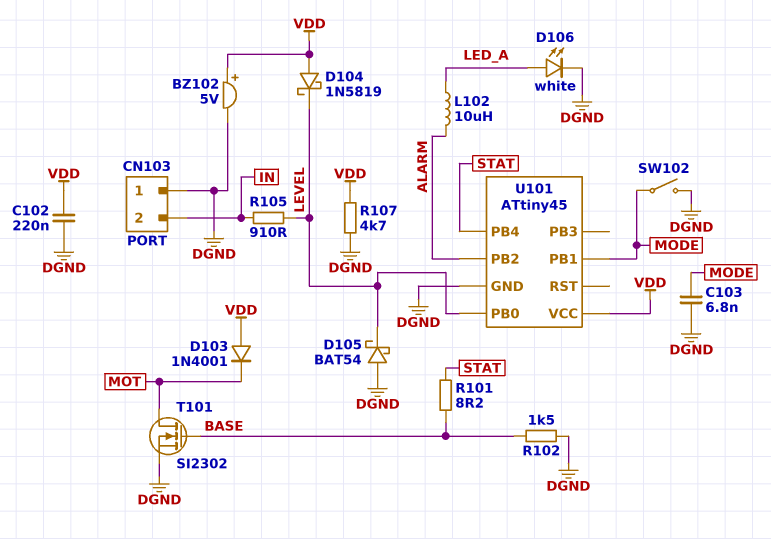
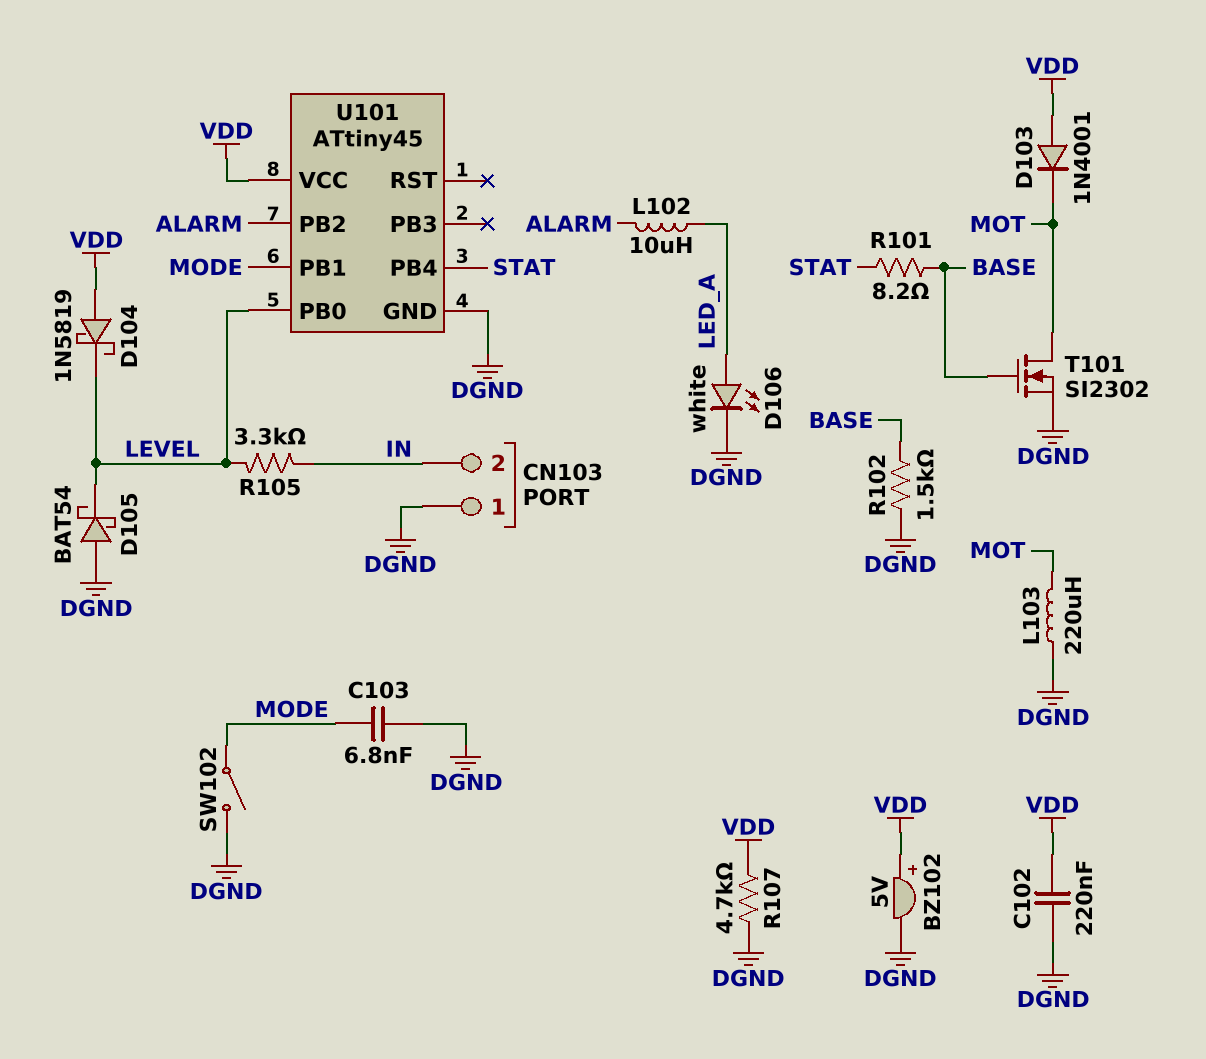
L103: none -> 220uH (DGND, MOT)
R105: 910 (IN, LEVEL) -> 3.3k (IN, LEVEL)

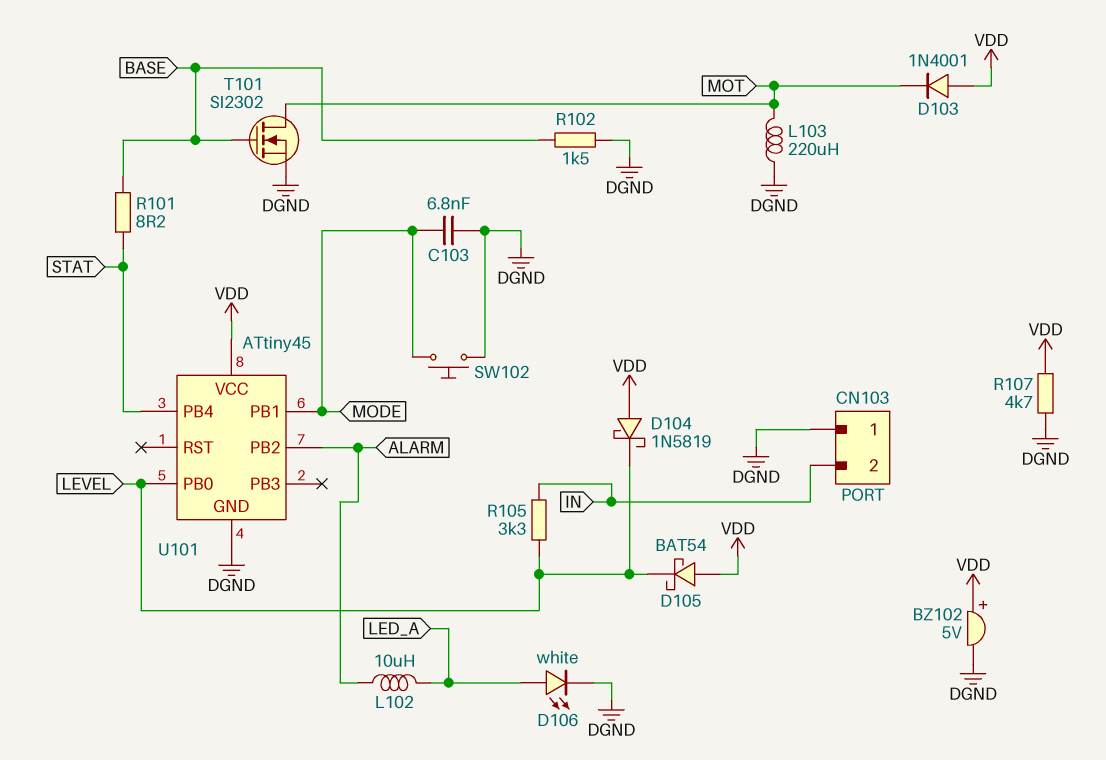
C102: 220nF (DGND, VDD) -> none
D105: schottky BAT54 (A DGND, K LEVEL) -> schottky BAT54 (A VDD, K LEVEL)
SW102: switch (DGND, MODE) -> button (DGND, MODE)

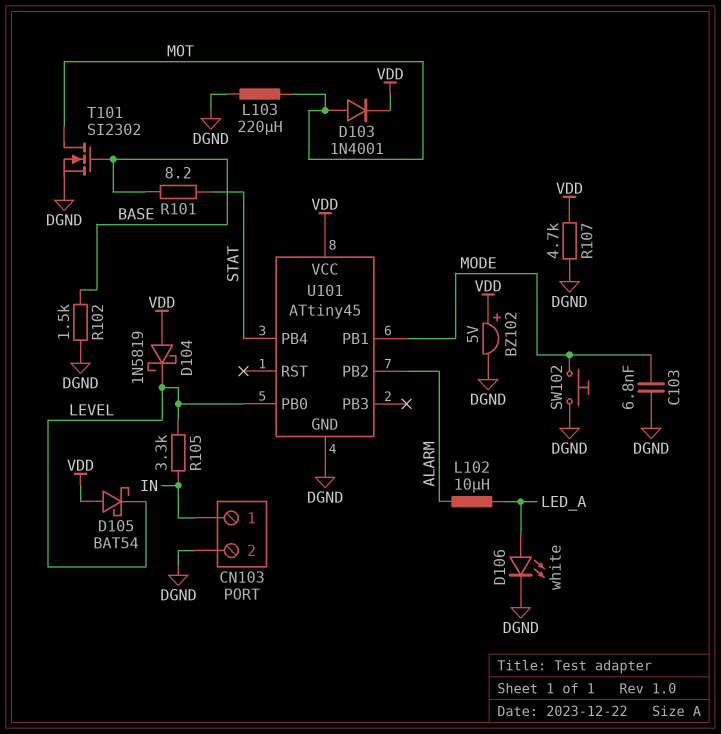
CN103 pin 1: DGND -> IN
CN103 pin 2: IN -> DGND
D103: diode 1N4001 (A VDD, K MOT) -> diode 1N4001 (A MOT, K VDD)

